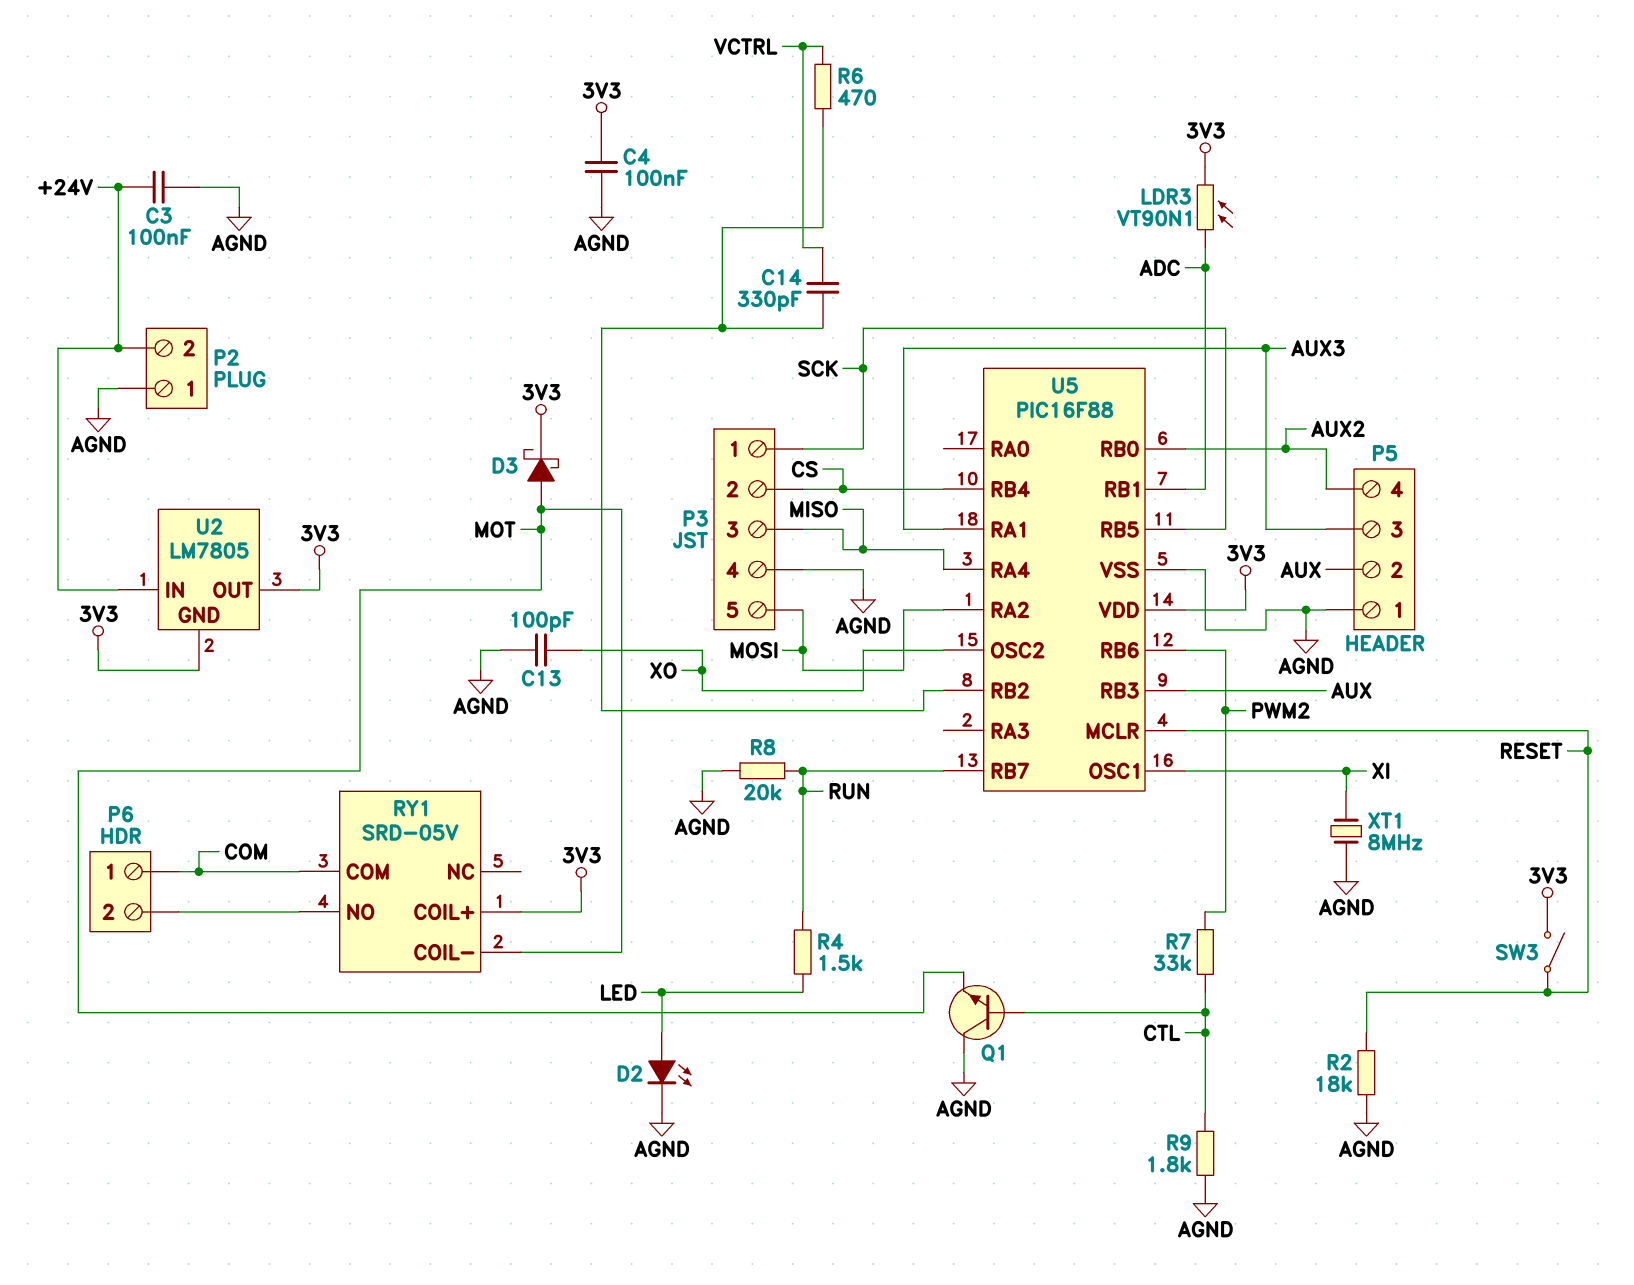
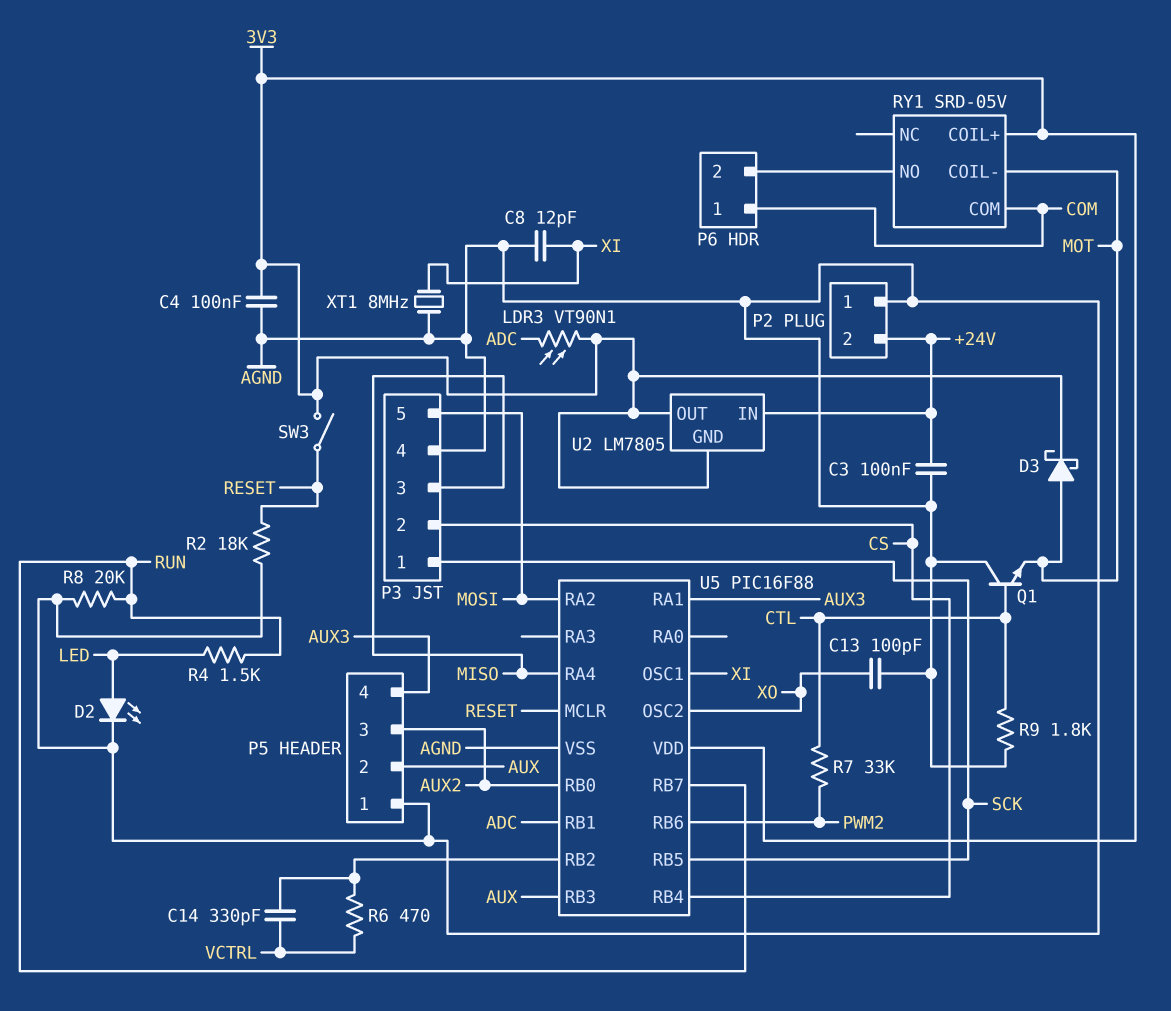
C8: none -> 12pF (AGND, XI)
P5 pin 3: AUX3 -> AUX2
P5 pin 4: AUX2 -> AUX3

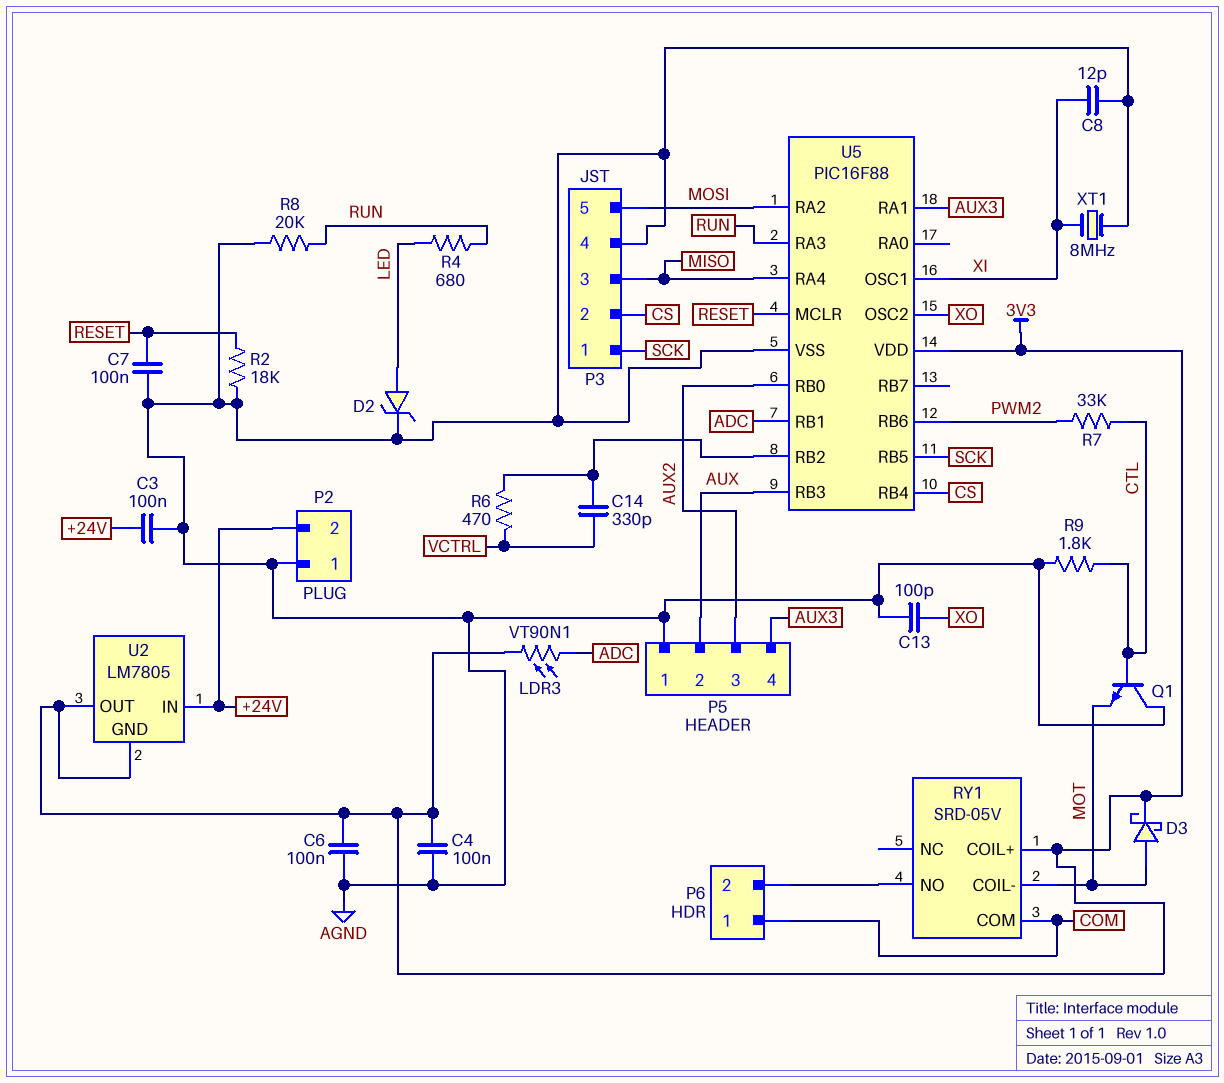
C6: none -> 100nF (3V3, AGND)
C7: none -> 100nF (AGND, RESET)
D2: LED (A LED, K AGND) -> zener (A LED, K AGND)
R4: 1.5k (LED, RUN) -> 680 (LED, RUN)
SW3: switch (3V3, RESET) -> none
U5 pin RA3: none -> RUN
U5 pin RB7: RUN -> none

